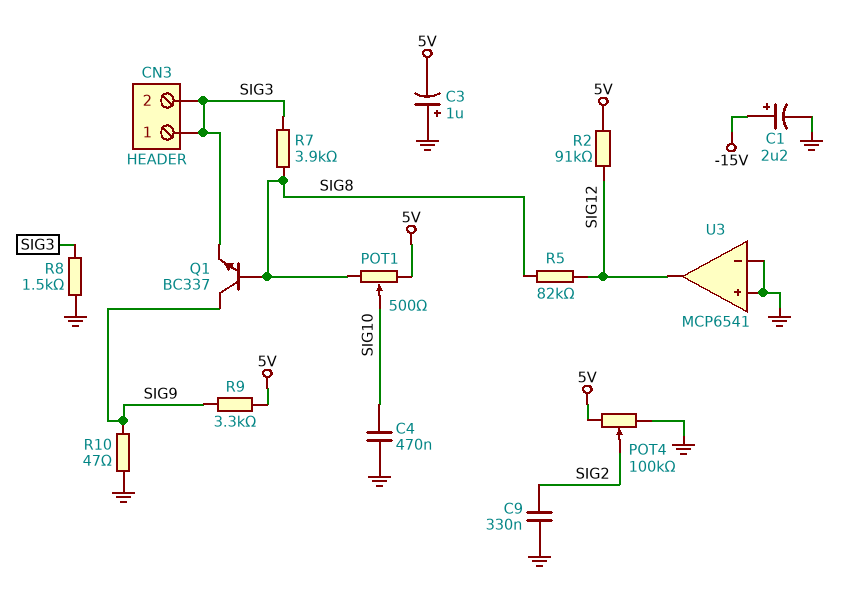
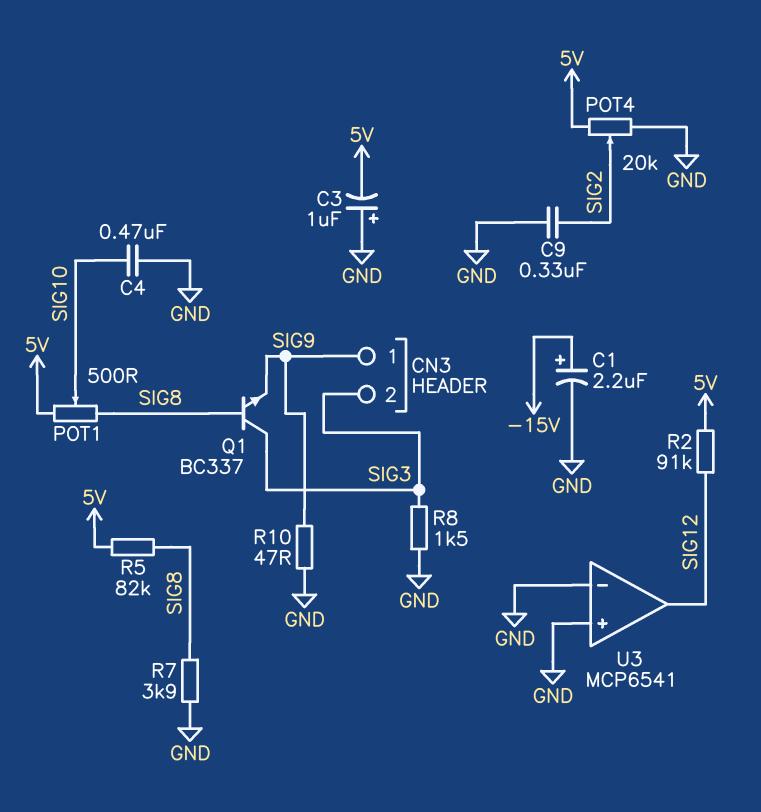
CN3 pin 1: SIG3 -> SIG9
POT4: 100k (5V, GND, wiper SIG2) -> 20k (5V, GND, wiper SIG2)
Q1: NPN BC337 (B SIG8, C SIG9, E SIG3) -> NPN BC337 (B SIG8, C SIG3, E SIG9)
R5: 82k (SIG8, SIG12) -> 82k (5V, SIG8)
R7: 3.9k (SIG3, SIG8) -> 3.9k (GND, SIG8)
R9: 3.3k (5V, SIG9) -> none

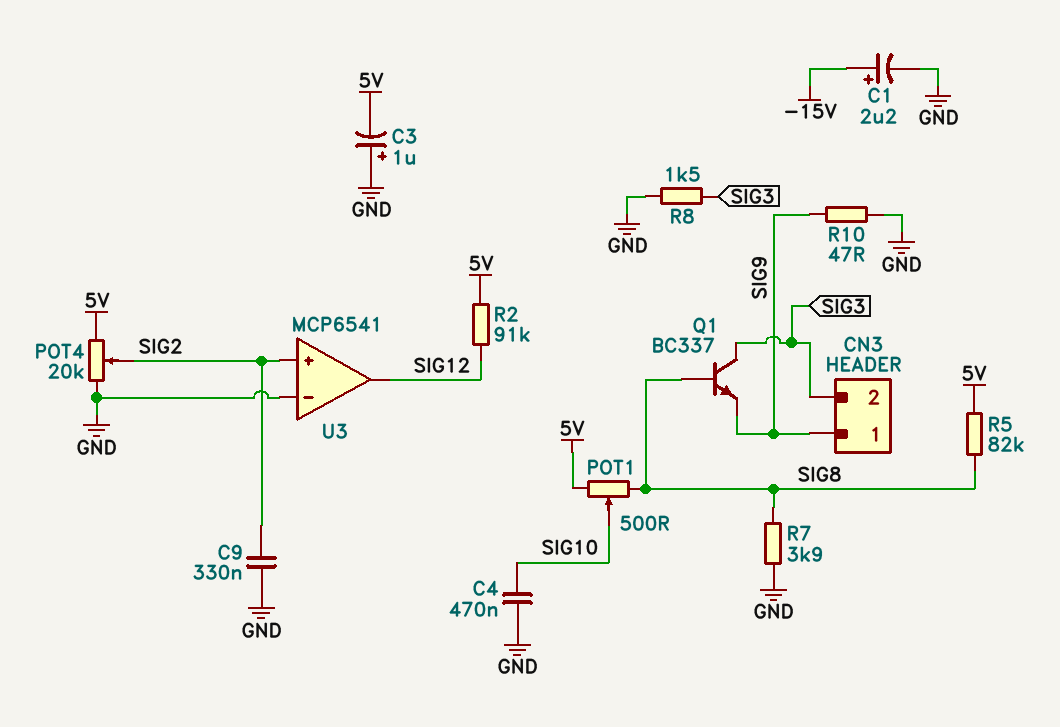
U3 pin in+: GND -> SIG2

